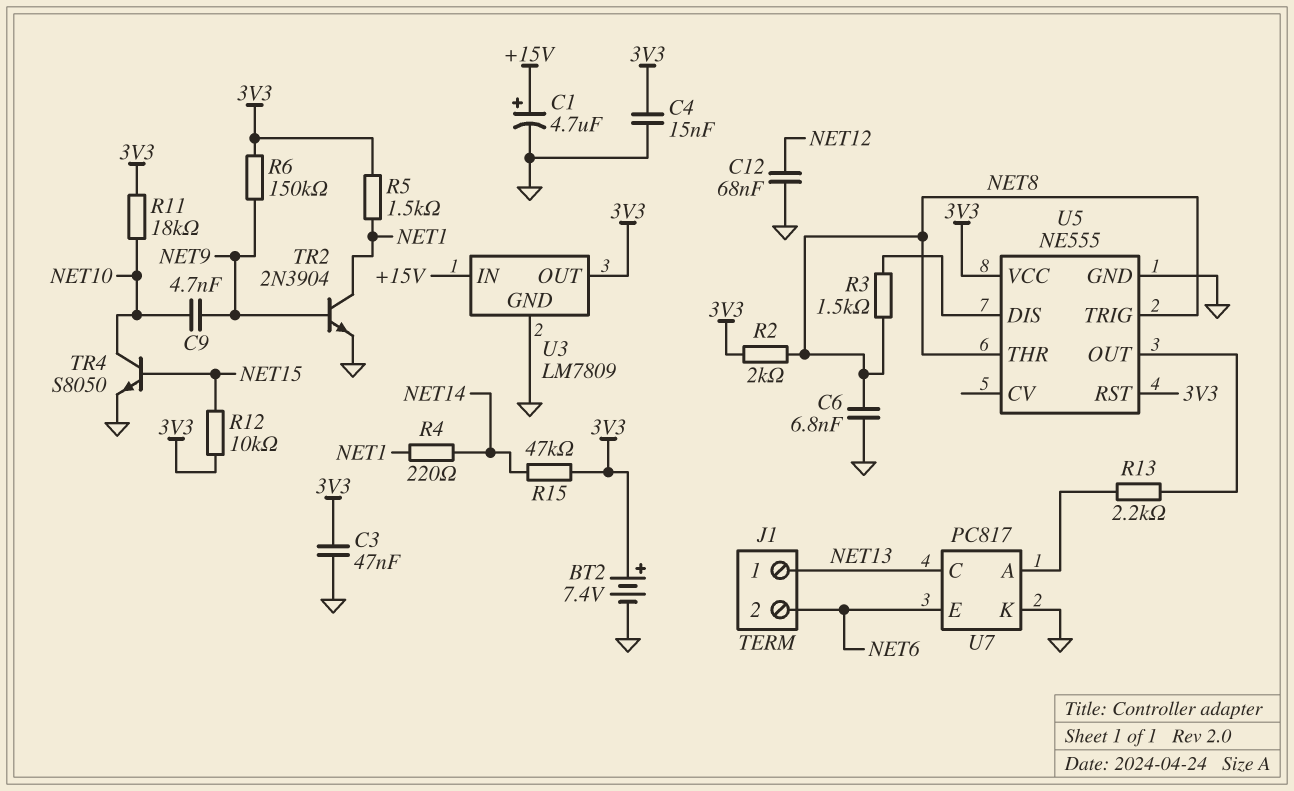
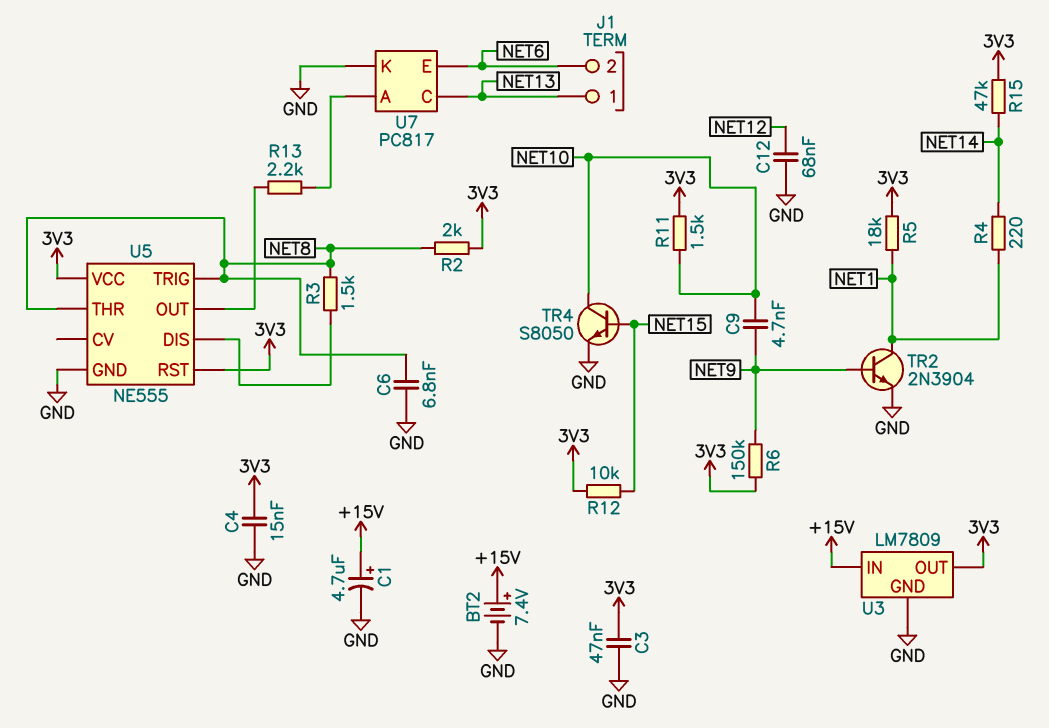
BT2: 7.4V (plus 3V3, minus GND) -> 7.4V (plus +15V, minus GND)
R5: 1.5k (3V3, NET1) -> 18k (3V3, NET1)
R11: 18k (3V3, NET10) -> 1.5k (3V3, NET10)

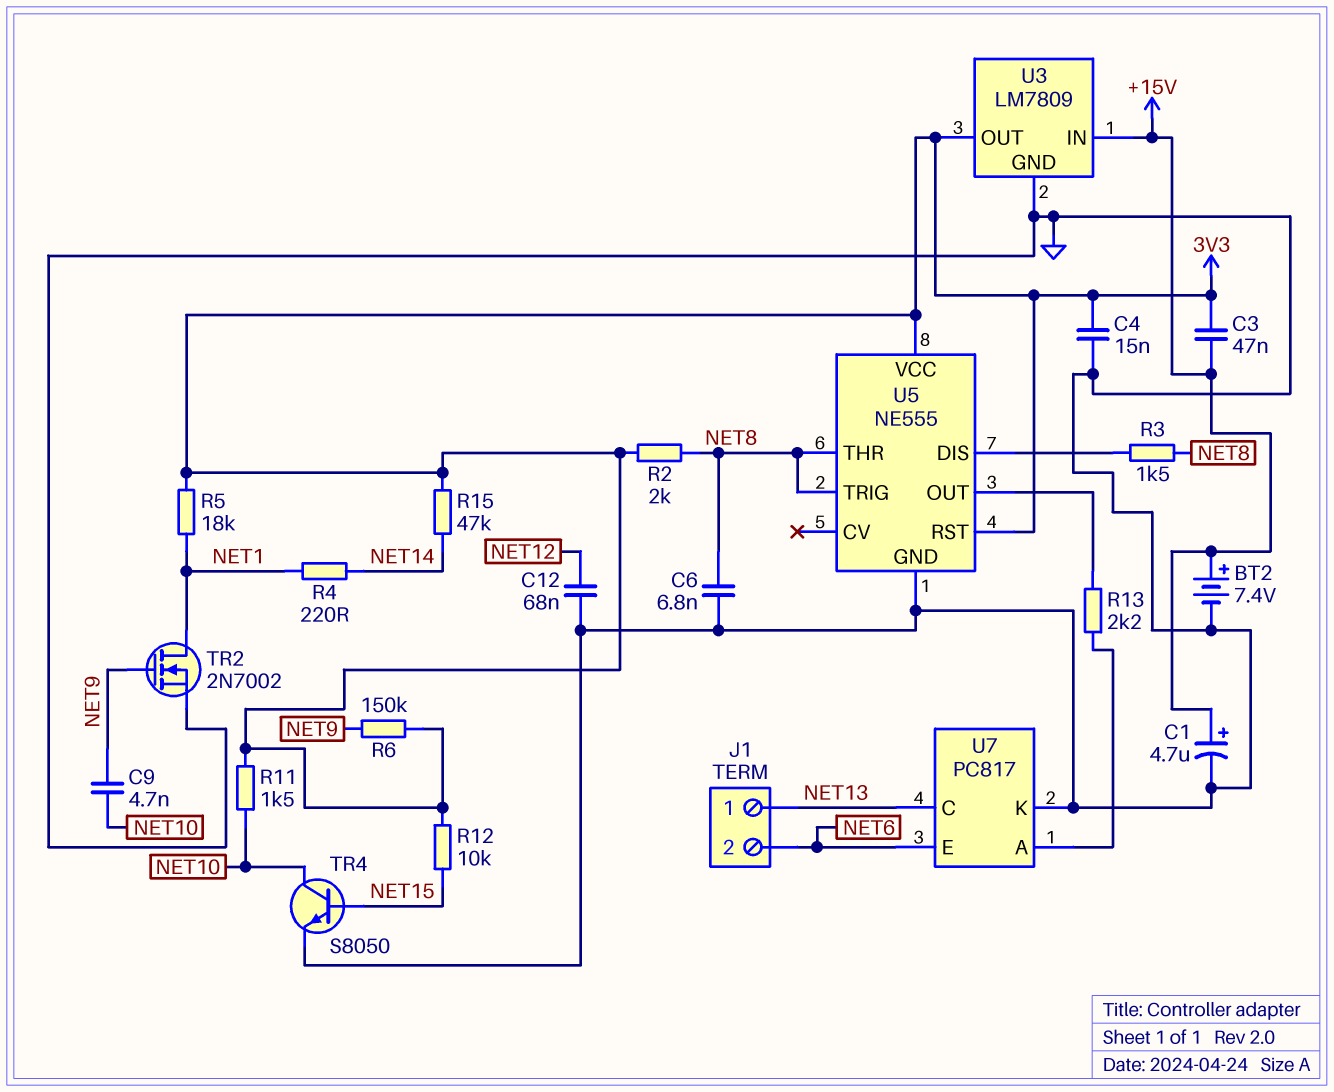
C3: 47nF (3V3, GND) -> 47nF (+15V, 3V3)
TR2: NPN 2N3904 (B NET9, C NET1, E GND) -> NMOS 2N7002 (G NET9, D NET1, S GND)

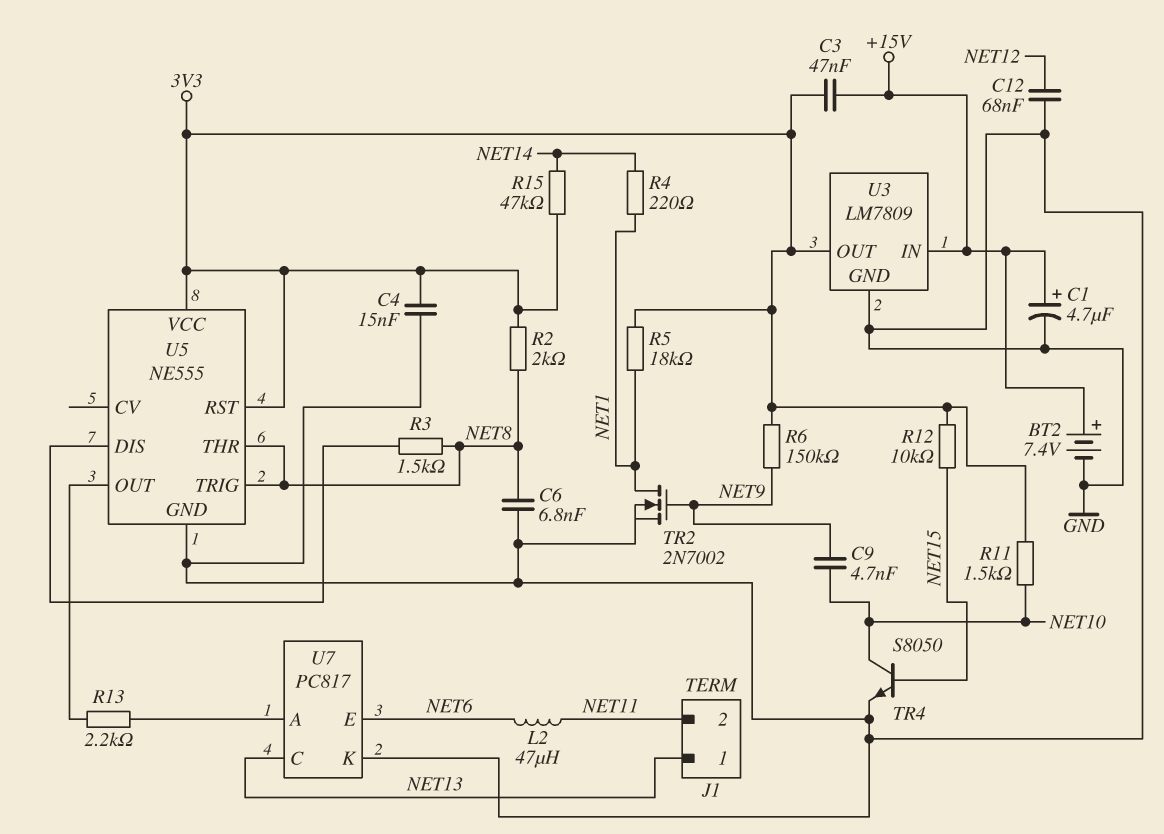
J1 pin 2: NET6 -> NET11
L2: none -> 47uH (NET6, NET11)

